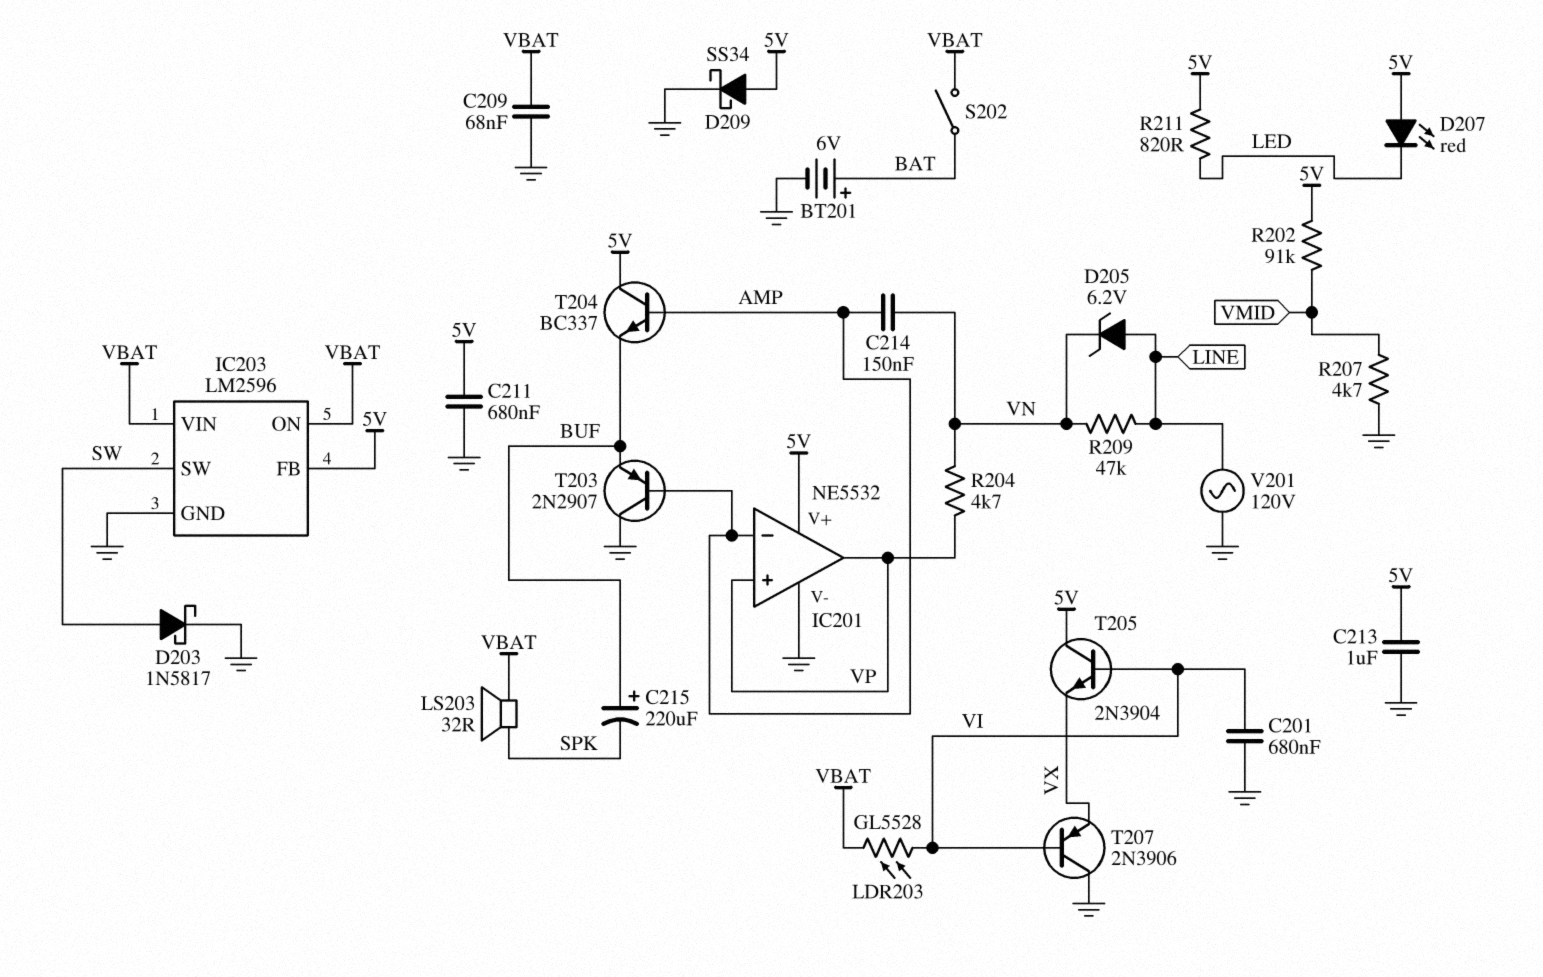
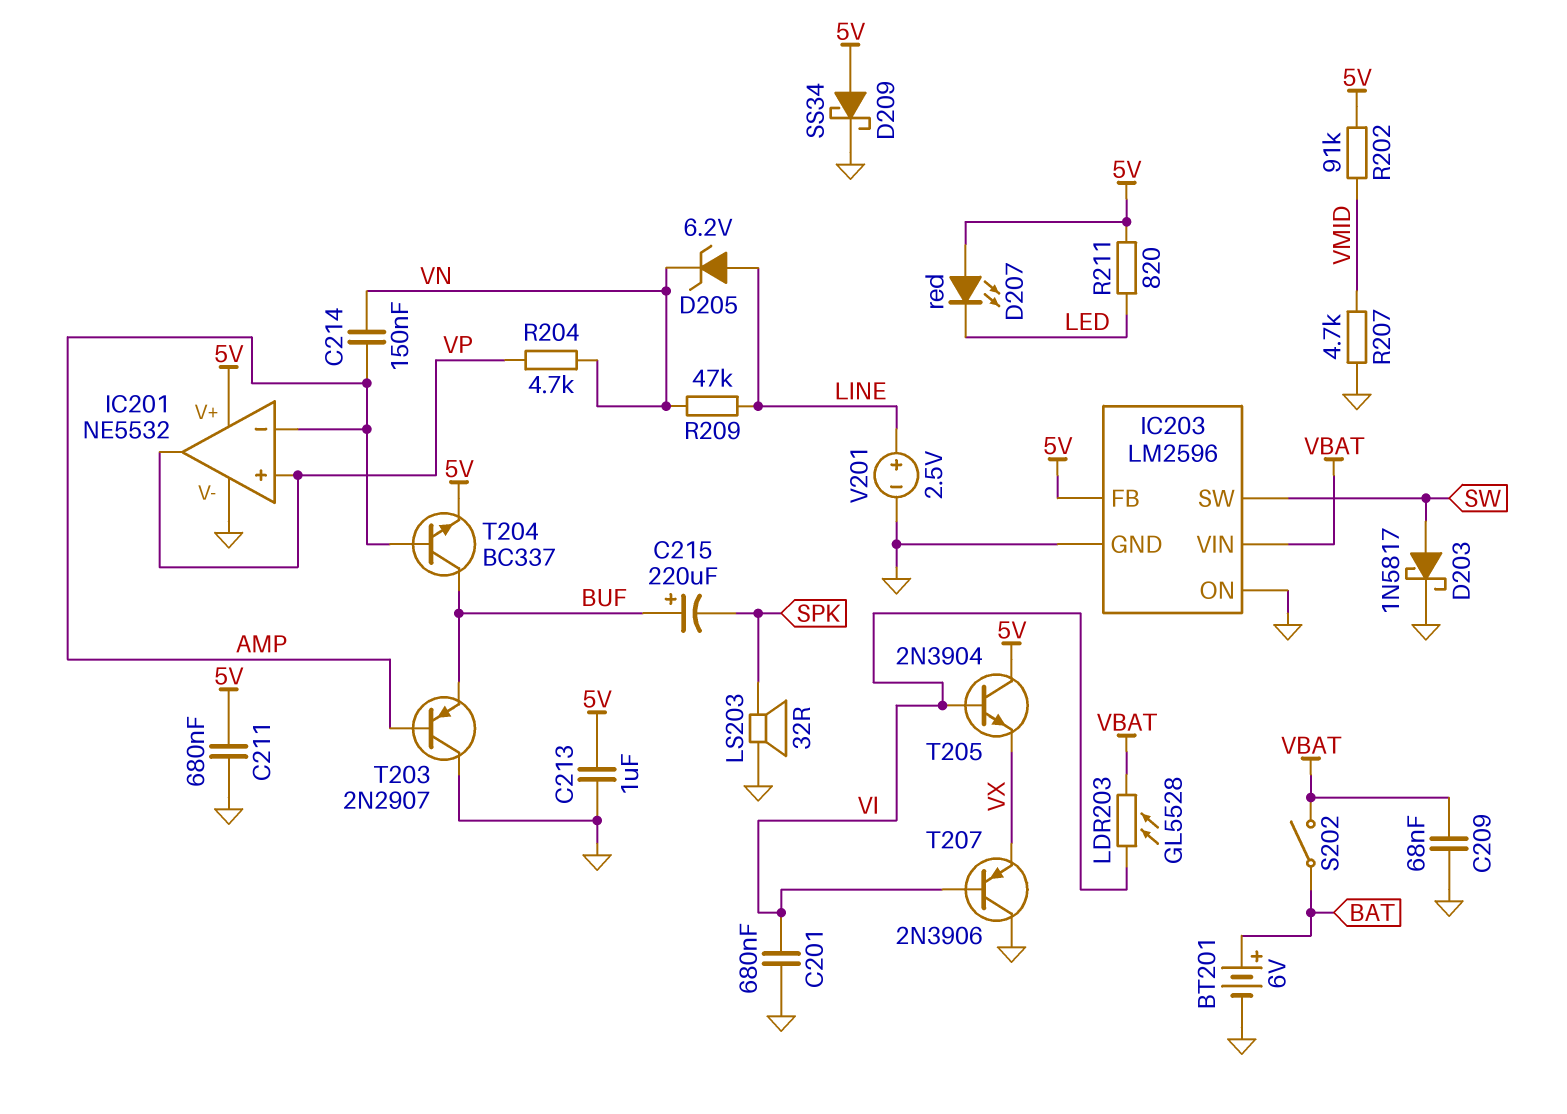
IC203 pin ON: VBAT -> GND
LS203: speaker 32R (SPK, VBAT) -> speaker 32R (GND, SPK)
T204: NPN BC337 (B AMP, C 5V, E BUF) -> NPN BC337 (B AMP, C BUF, E 5V)
V201: AC 120V (GND, LINE) -> 2.5V (plus LINE, minus GND)

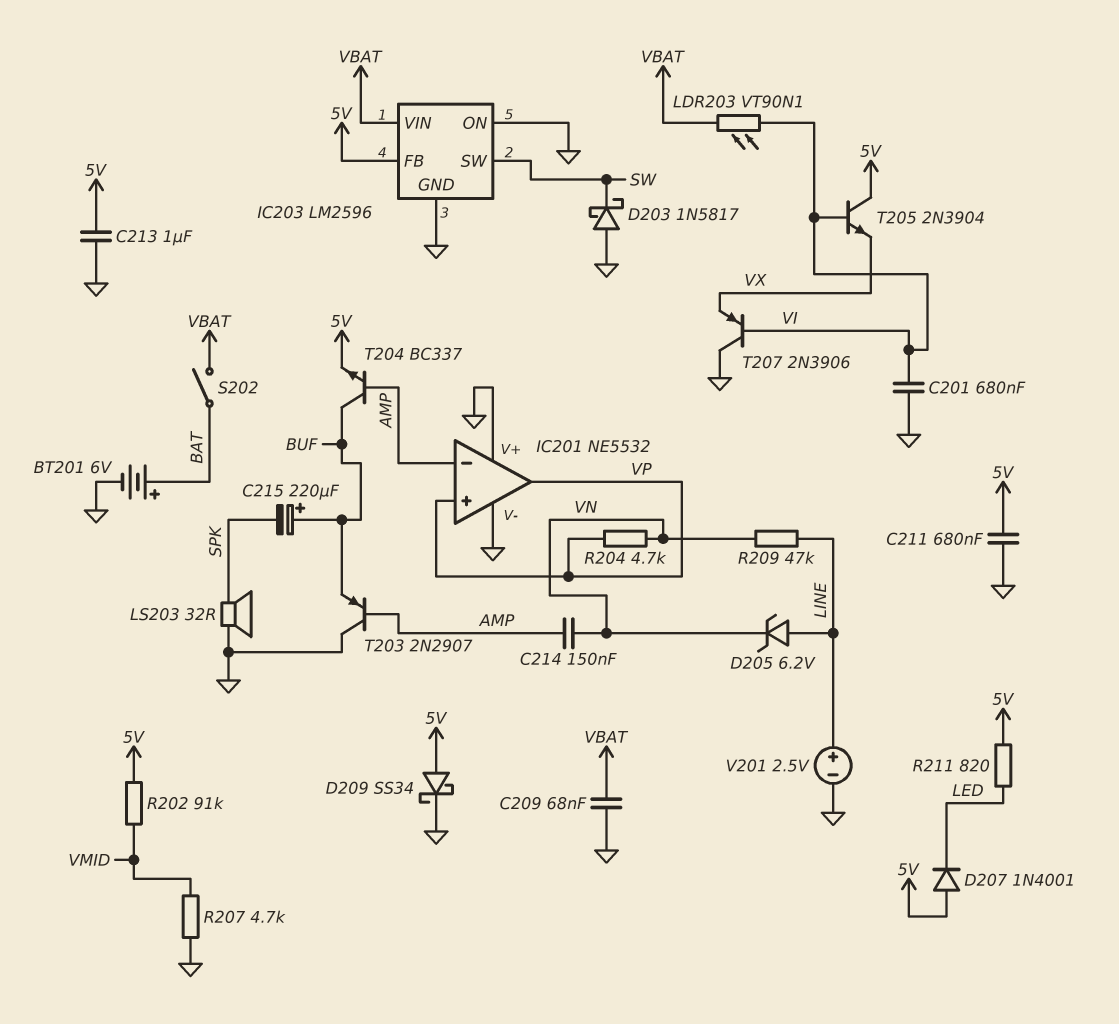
D203: schottky 1N5817 (A SW, K GND) -> schottky 1N5817 (A GND, K SW)
D207: LED red (A 5V, K LED) -> diode 1N4001 (A 5V, K LED)
IC201 pin V+: 5V -> GND
LDR203: GL5528 (VBAT, VI) -> VT90N1 (VBAT, VI)

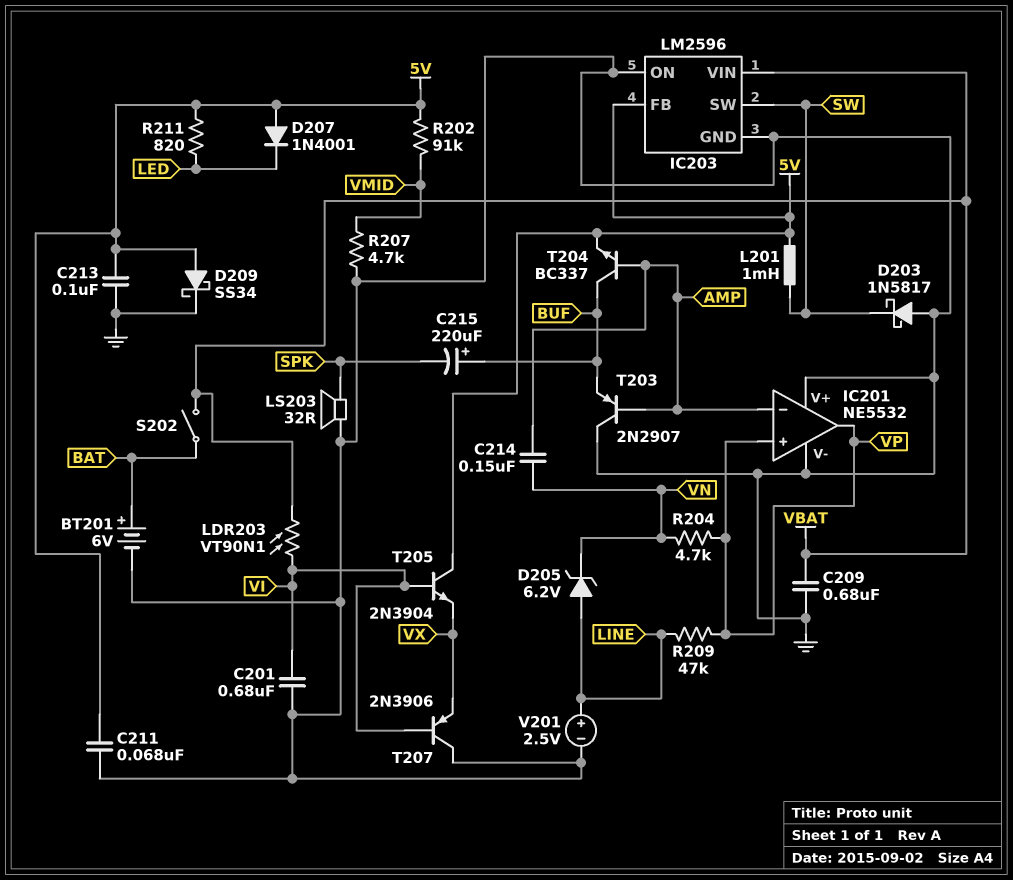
C209: 68nF (GND, VBAT) -> 680nF (GND, VBAT)
C211: 680nF (5V, GND) -> 68nF (5V, GND)
C213: 1uF (5V, GND) -> 100nF (5V, GND)
L201: none -> 1mH (5V, SW)
R209: 47k (LINE, VN) -> 47k (LINE, VP)

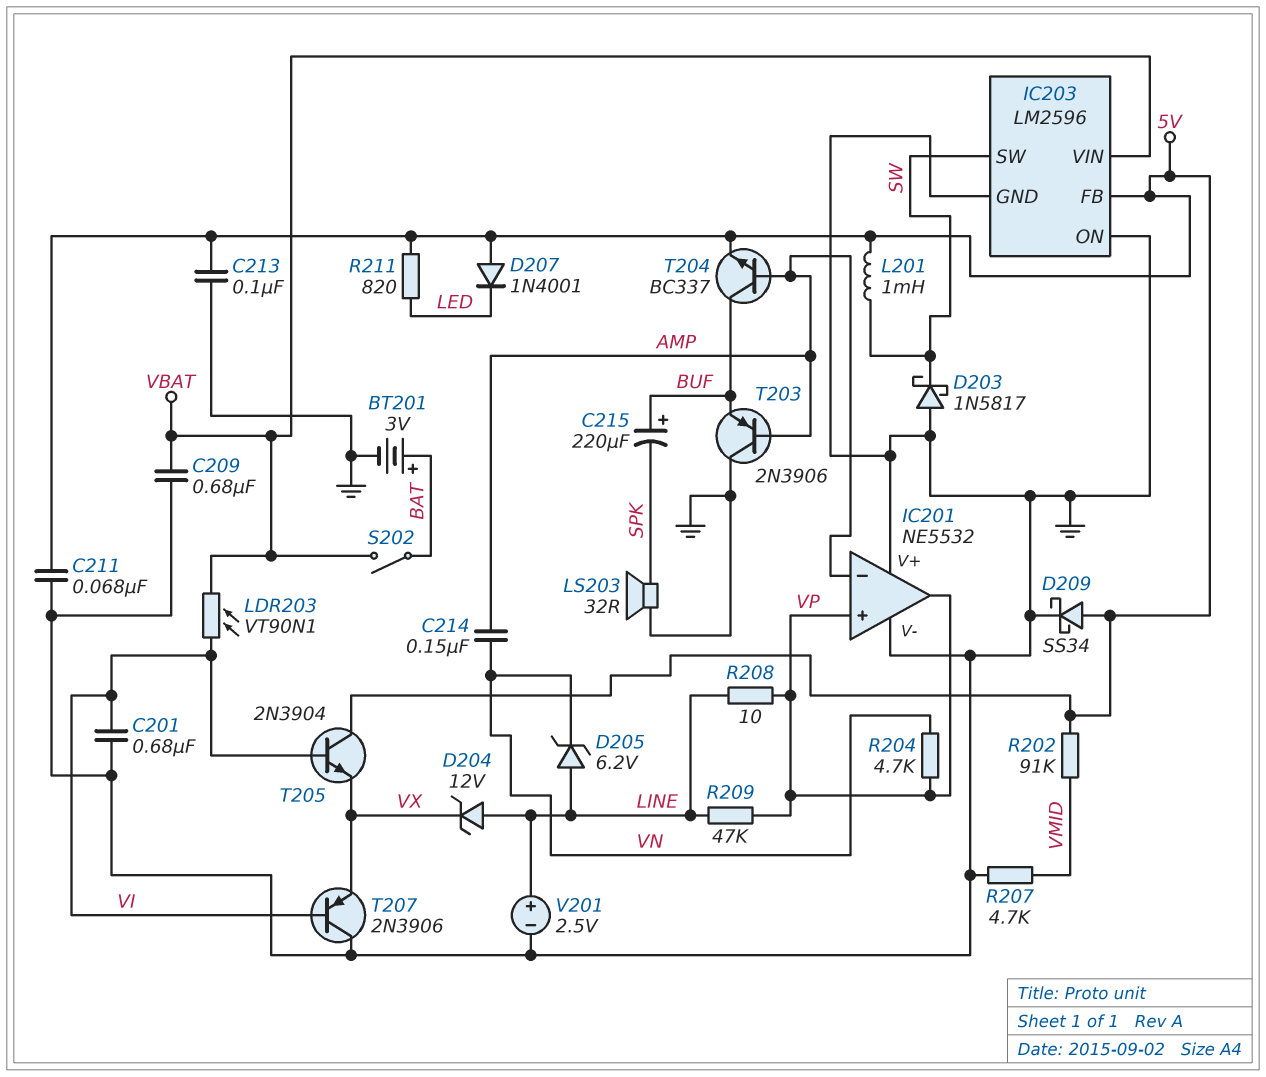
BT201: 6V (plus BAT, minus GND) -> 3V (plus BAT, minus GND)
D204: none -> zener 12V (A LINE, K VX)
R208: none -> 10 (LINE, VP)
T203: PNP 2N2907 (B AMP, C GND, E BUF) -> PNP 2N3906 (B AMP, C GND, E BUF)

